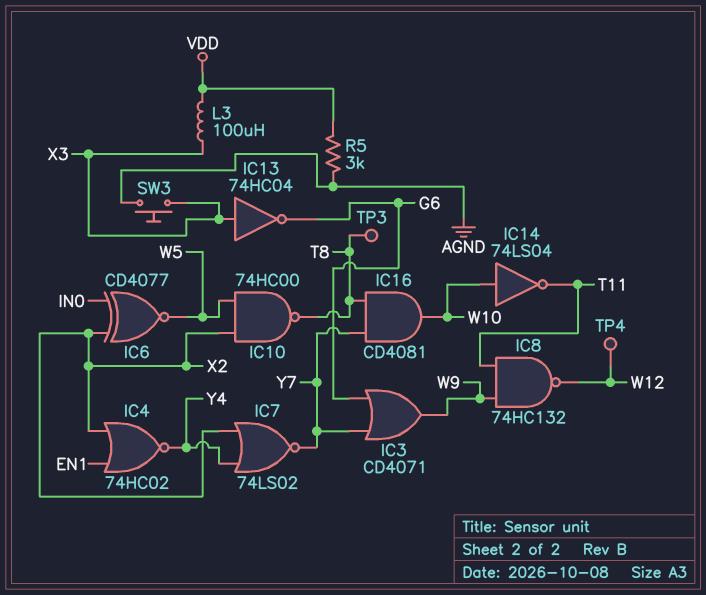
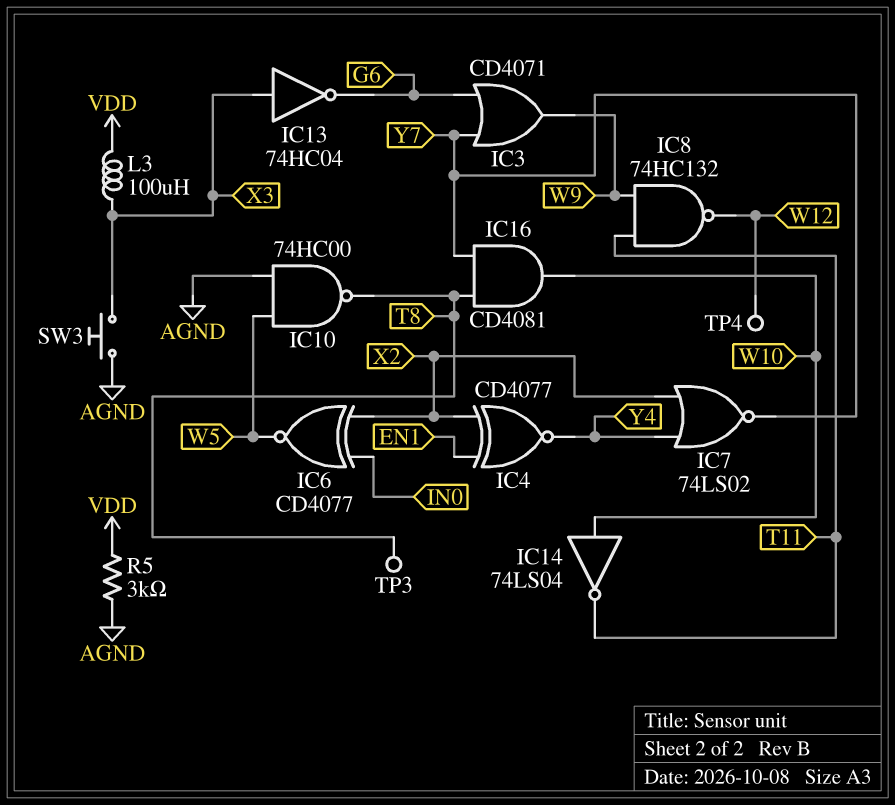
IC4: NOR 74HC02 (in EN1, in X2, out Y4) -> XNOR CD4077 (in EN1, in X2, out Y4)
IC10: NAND 74HC00 (in W5, in X2, out T8) -> NAND 74HC00 (in AGND, in W5, out T8)

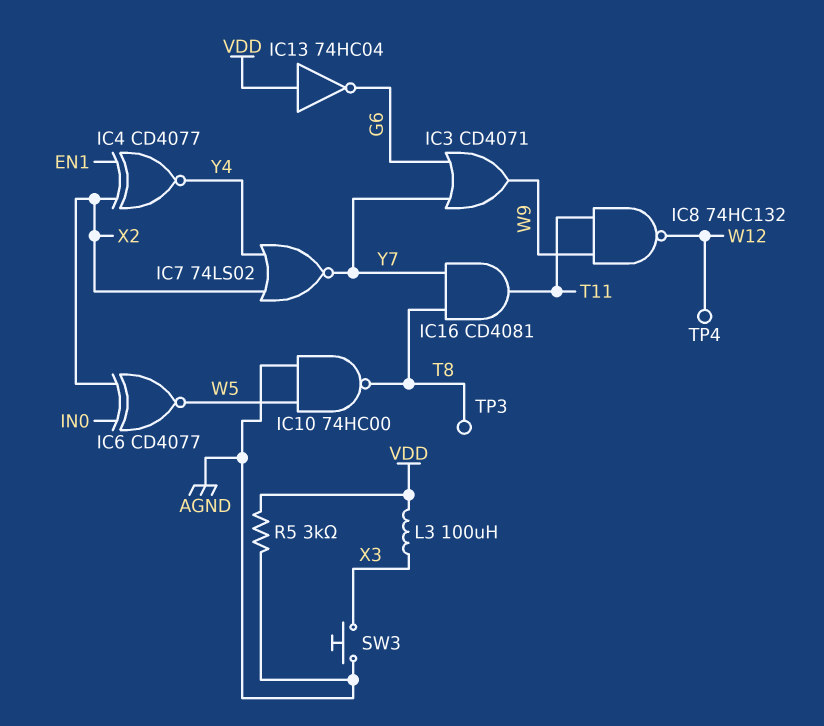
IC13: NOT 74HC04 (in X3, out G6) -> NOT 74HC04 (in VDD, out G6)
IC14: NOT 74LS04 (in W10, out T11) -> none
IC16: AND CD4081 (in T8, in Y7, out W10) -> AND CD4081 (in T8, in Y7, out T11)

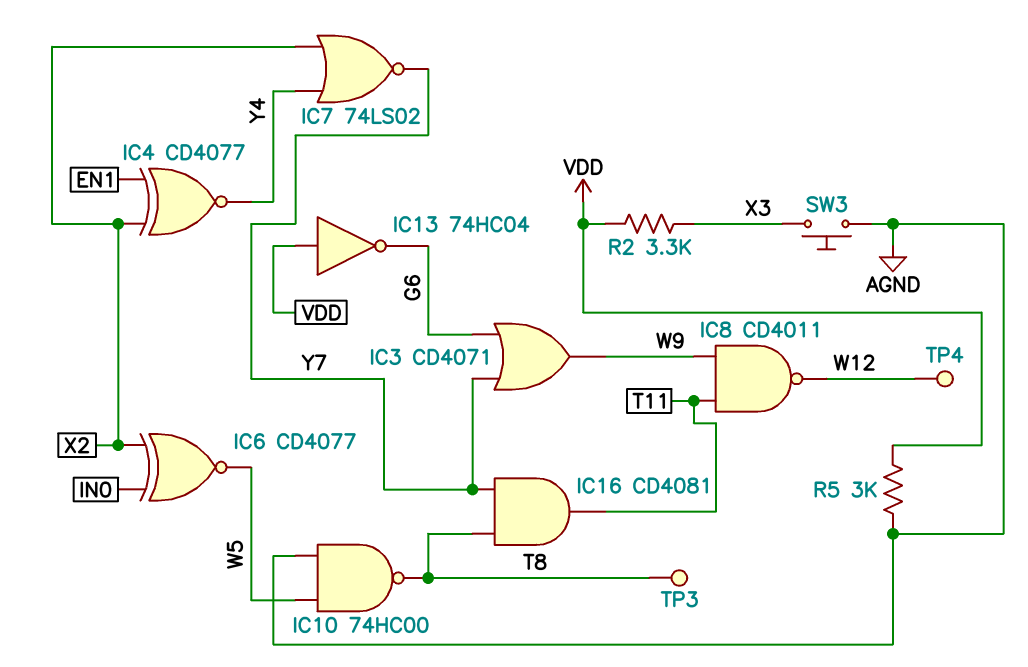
IC8: NAND 74HC132 (in T11, in W9, out W12) -> NAND CD4011 (in T11, in W9, out W12)
L3: 100uH (VDD, X3) -> none
R2: none -> 3.3k (VDD, X3)

